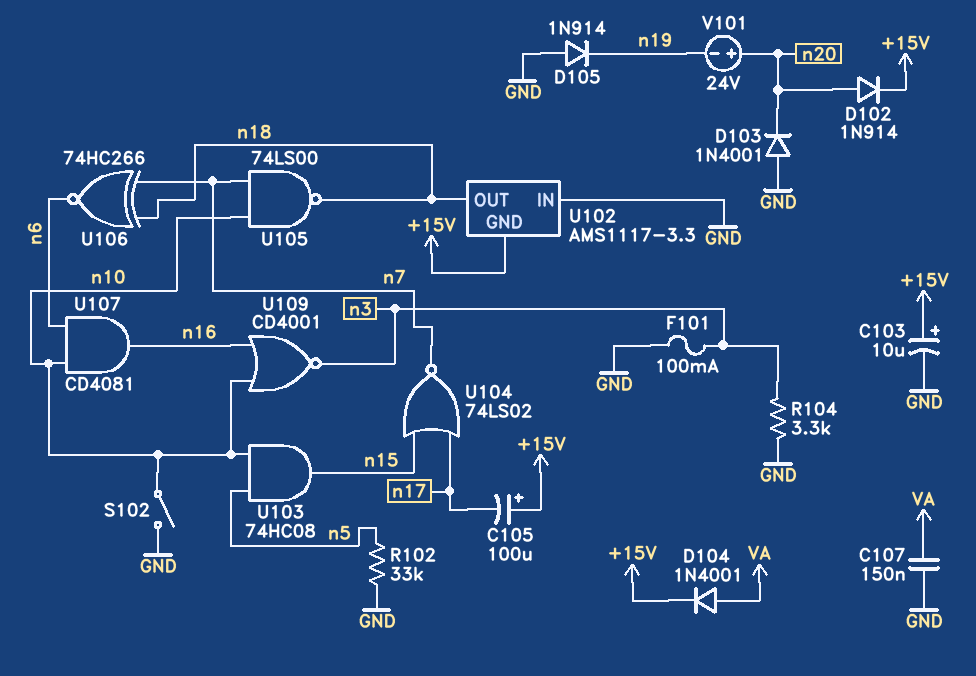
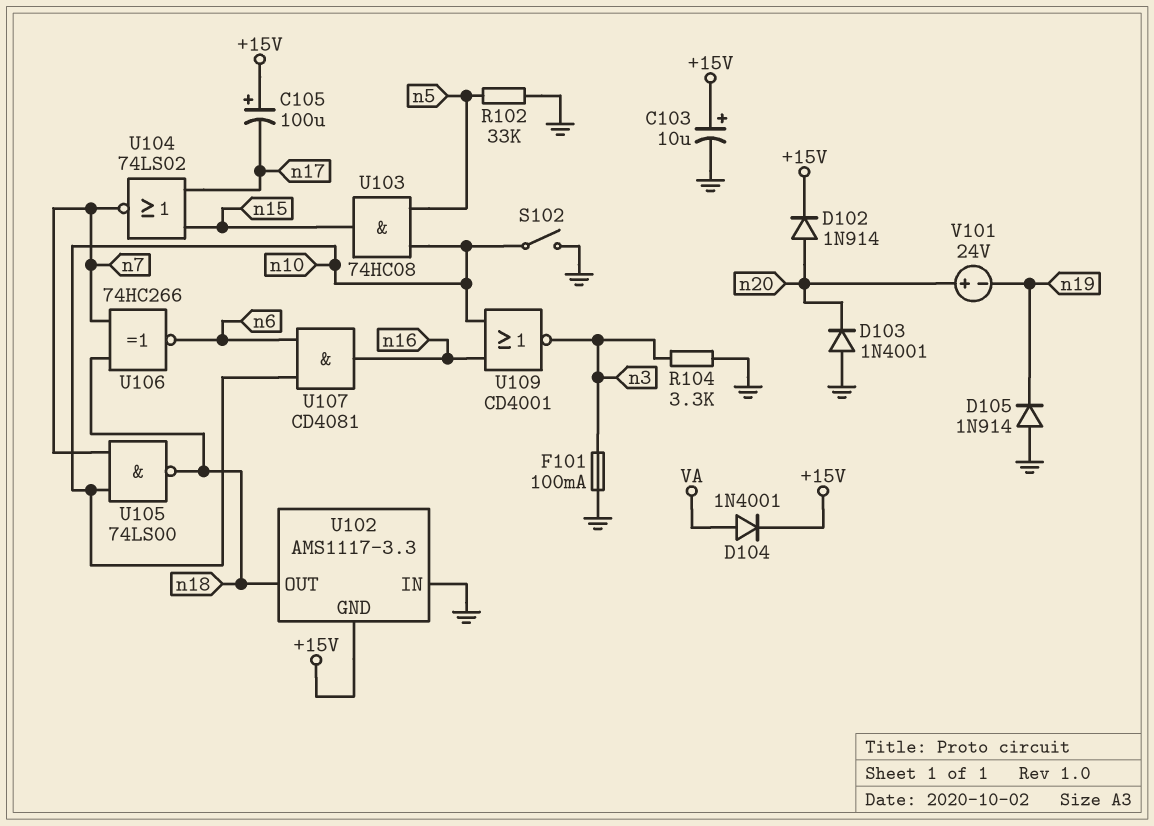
C107: 150nF (GND, VA) -> none

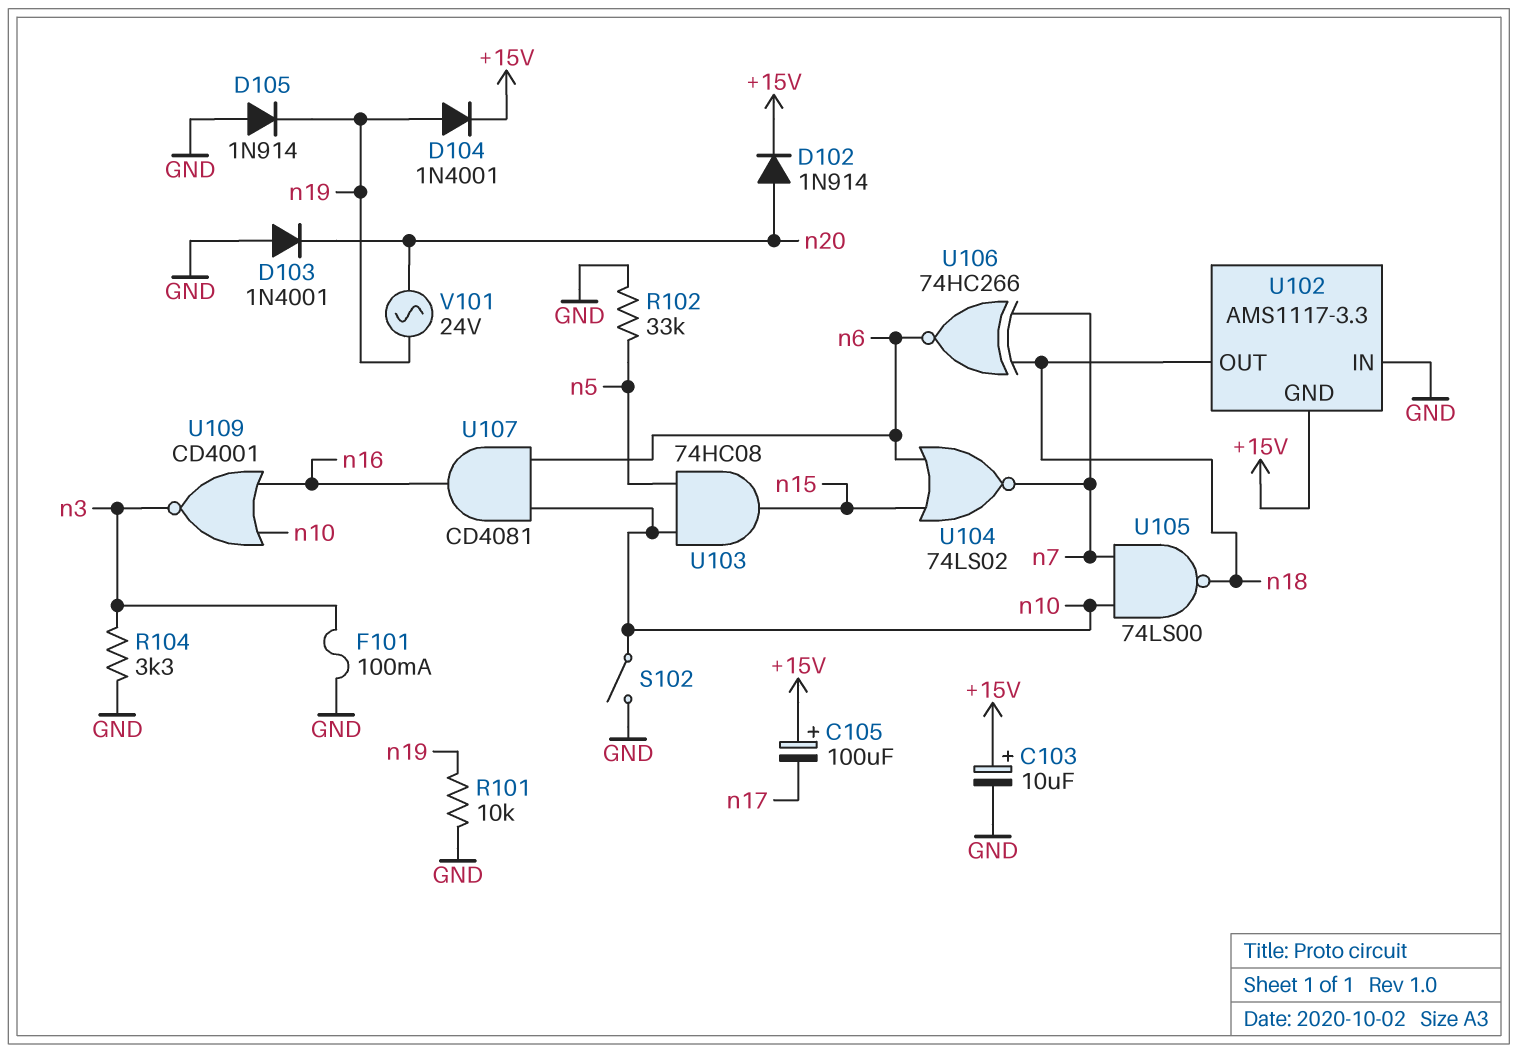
D104: diode 1N4001 (A VA, K +15V) -> diode 1N4001 (A n19, K +15V)
R101: none -> 10k (GND, n19)
U104: NOR 74LS02 (in n15, in n17, out n7) -> NOR 74LS02 (in n6, in n15, out n7)
V101: 24V (plus n20, minus n19) -> AC 24V (n19, n20)

